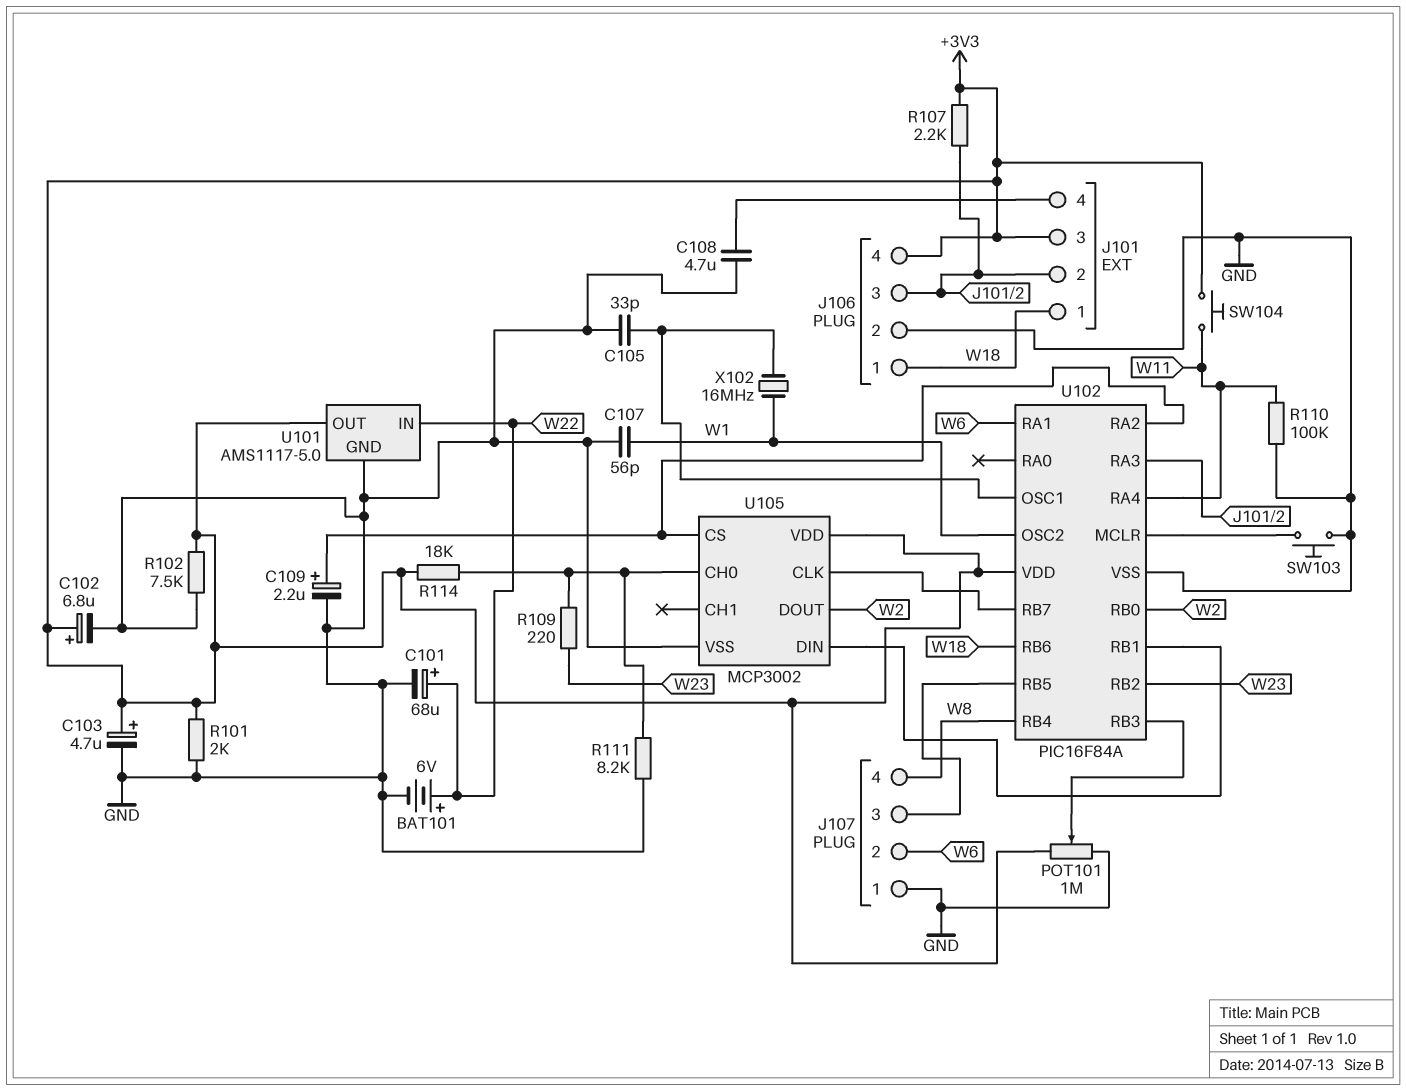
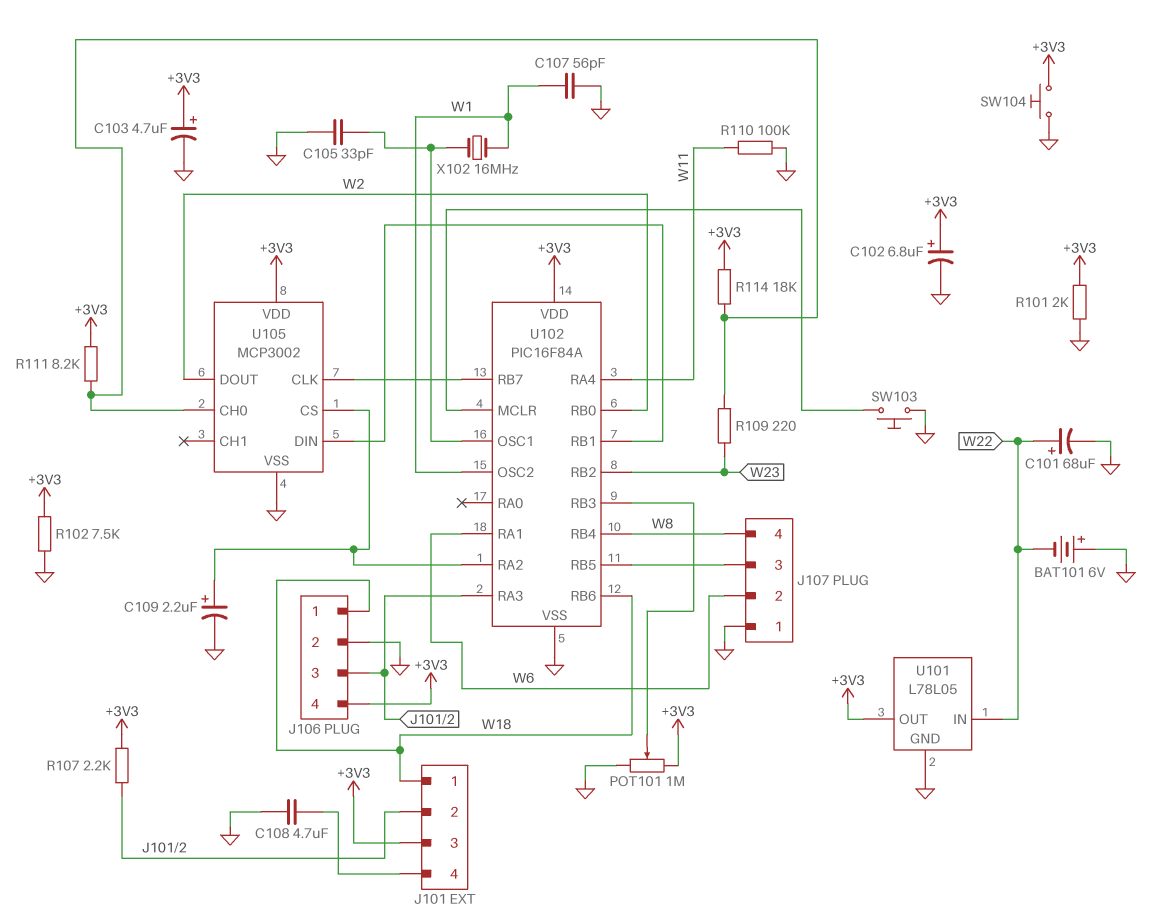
BAT101: 6V (plus W22, minus GND) -> 6V (plus GND, minus W22)
R111: 8.2k (GND, U105/CH0) -> 8.2k (+3V3, U105/CH0)
SW104: button (+3V3, W11) -> button (+3V3, GND)
U101: AMS1117-5.0 -> L78L05

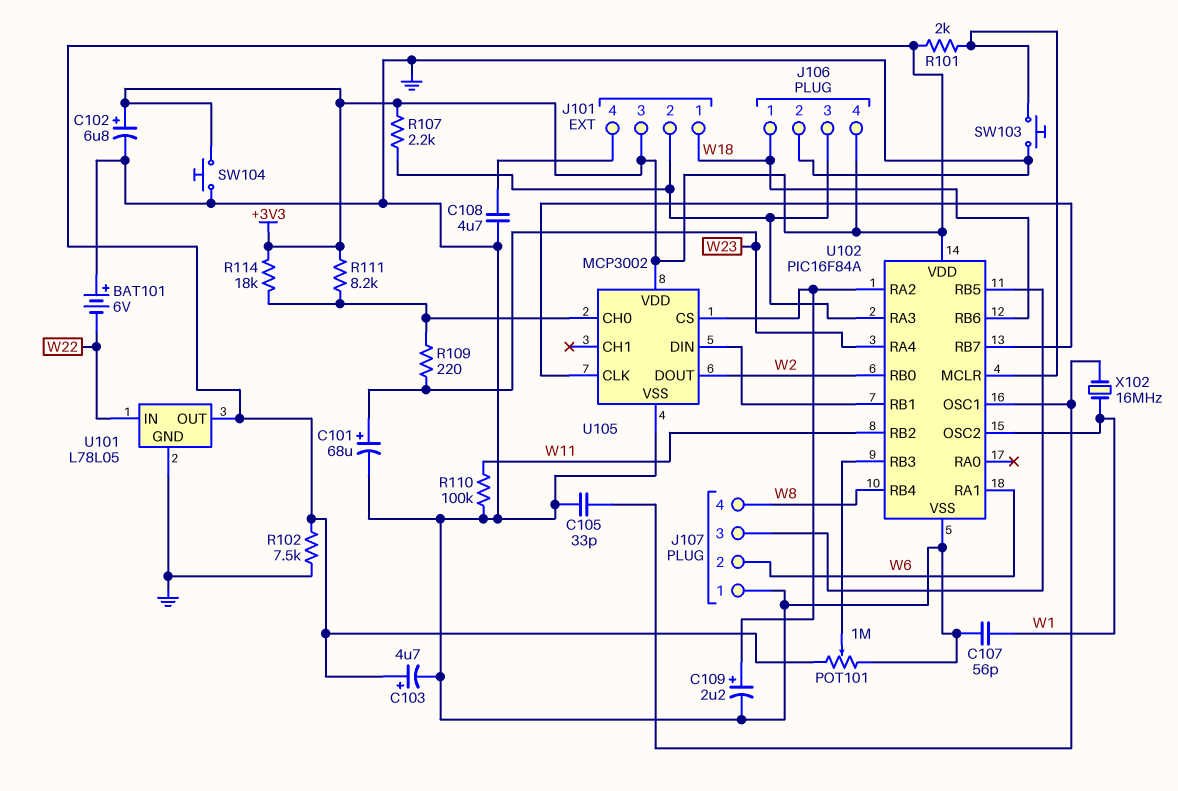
C101: 68uF (plus W22, minus GND) -> 68uF (plus W23, minus GND)
R101: 2k (+3V3, GND) -> 2k (+3V3, U102/MCLR)
U102 pin RA4: W11 -> W23
U102 pin RB2: W23 -> W11

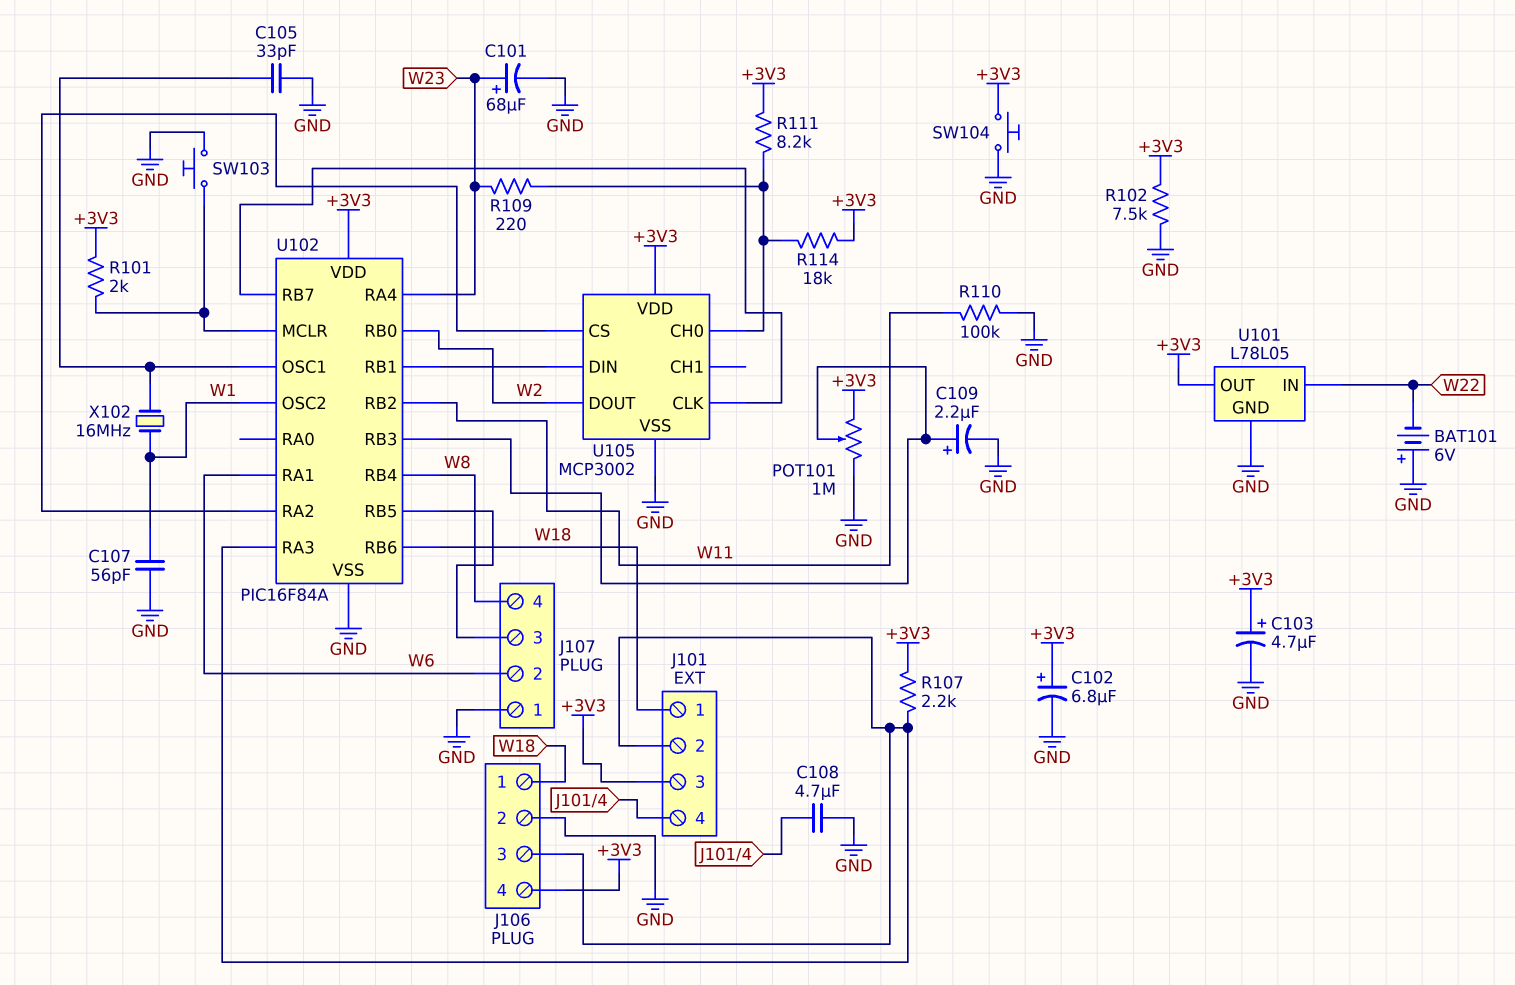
C109: 2.2uF (plus U102/RA2, minus GND) -> 2.2uF (plus U102/RB3, minus GND)

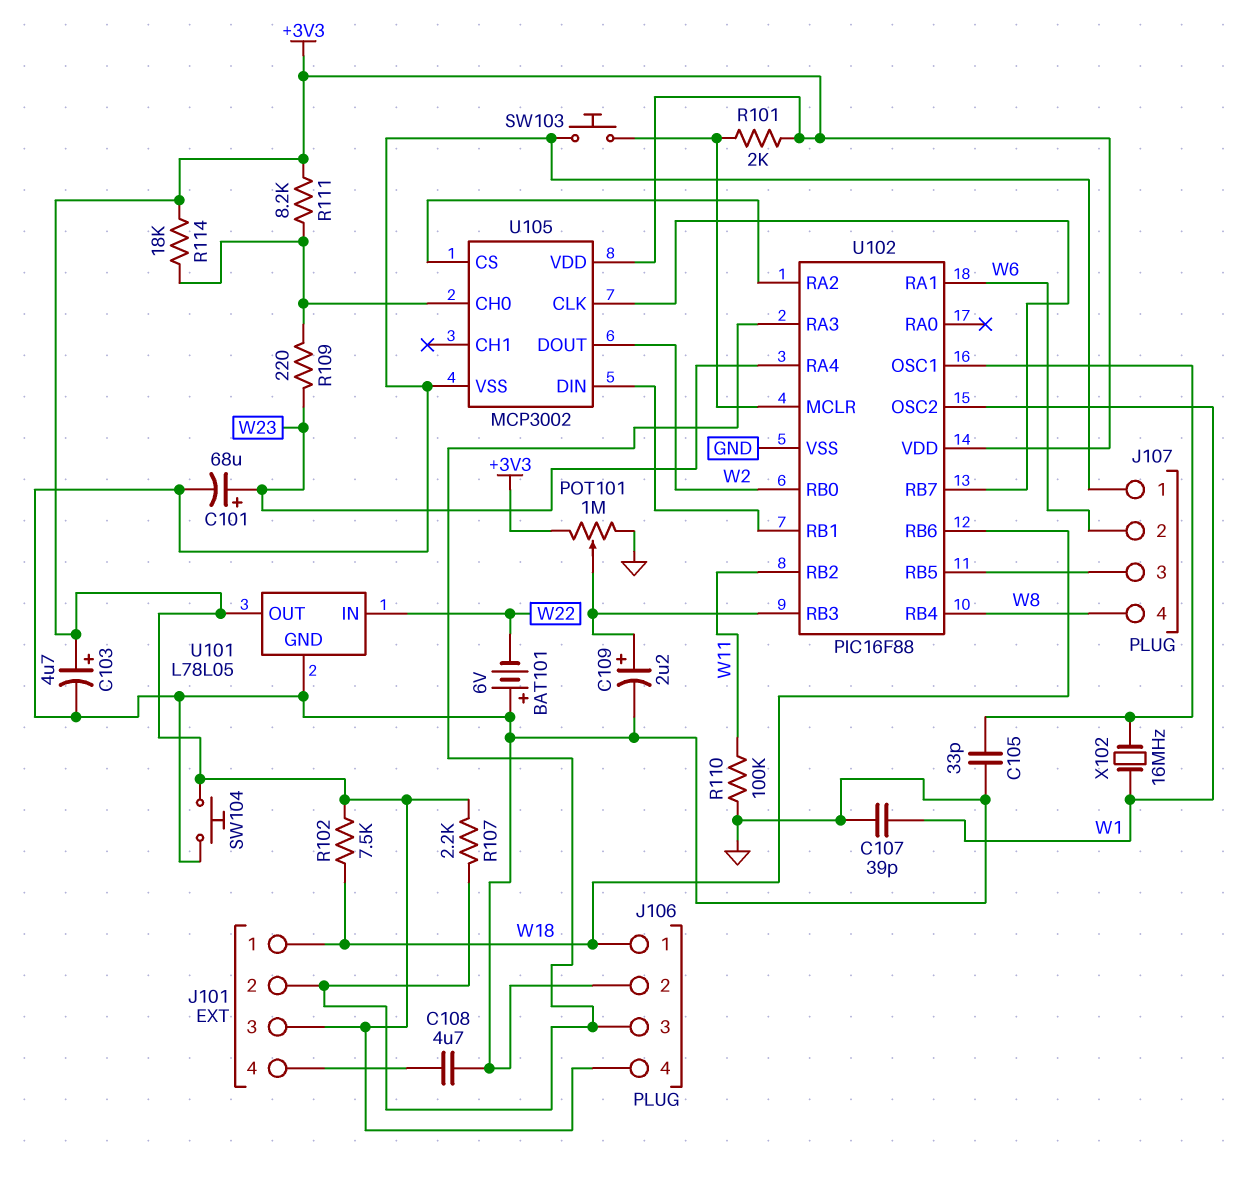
C102: 6.8uF (plus +3V3, minus GND) -> none
C107: 56pF (GND, W1) -> 39pF (GND, W1)
R102: 7.5k (+3V3, GND) -> 7.5k (+3V3, W18)
U102: PIC16F84A -> PIC16F88

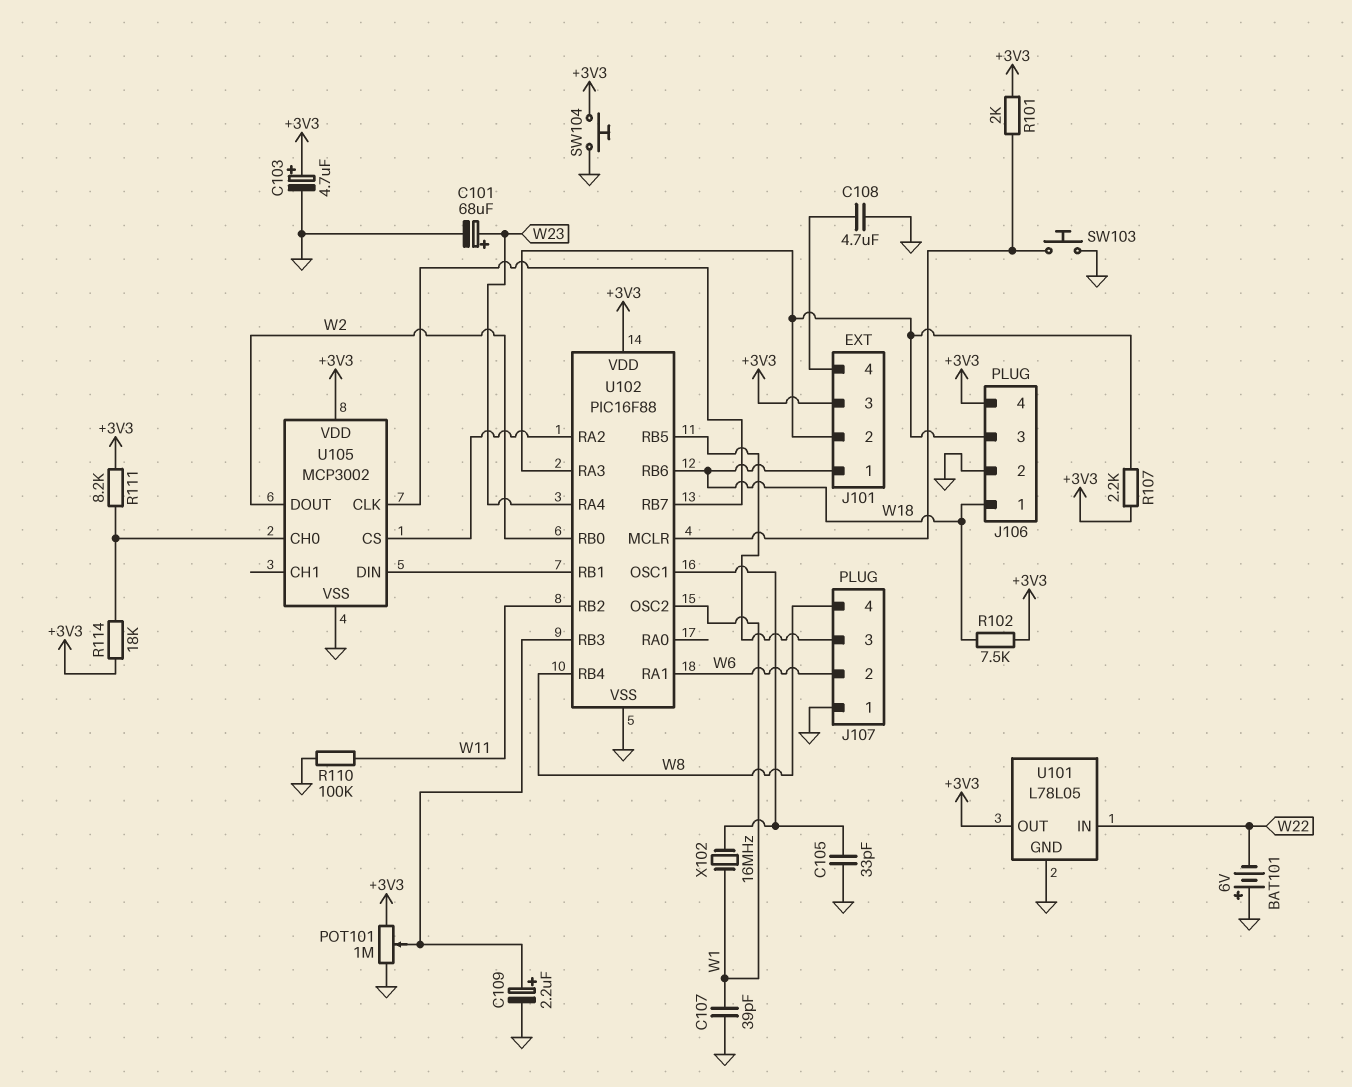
R109: 220 (U105/CH0, W23) -> none

